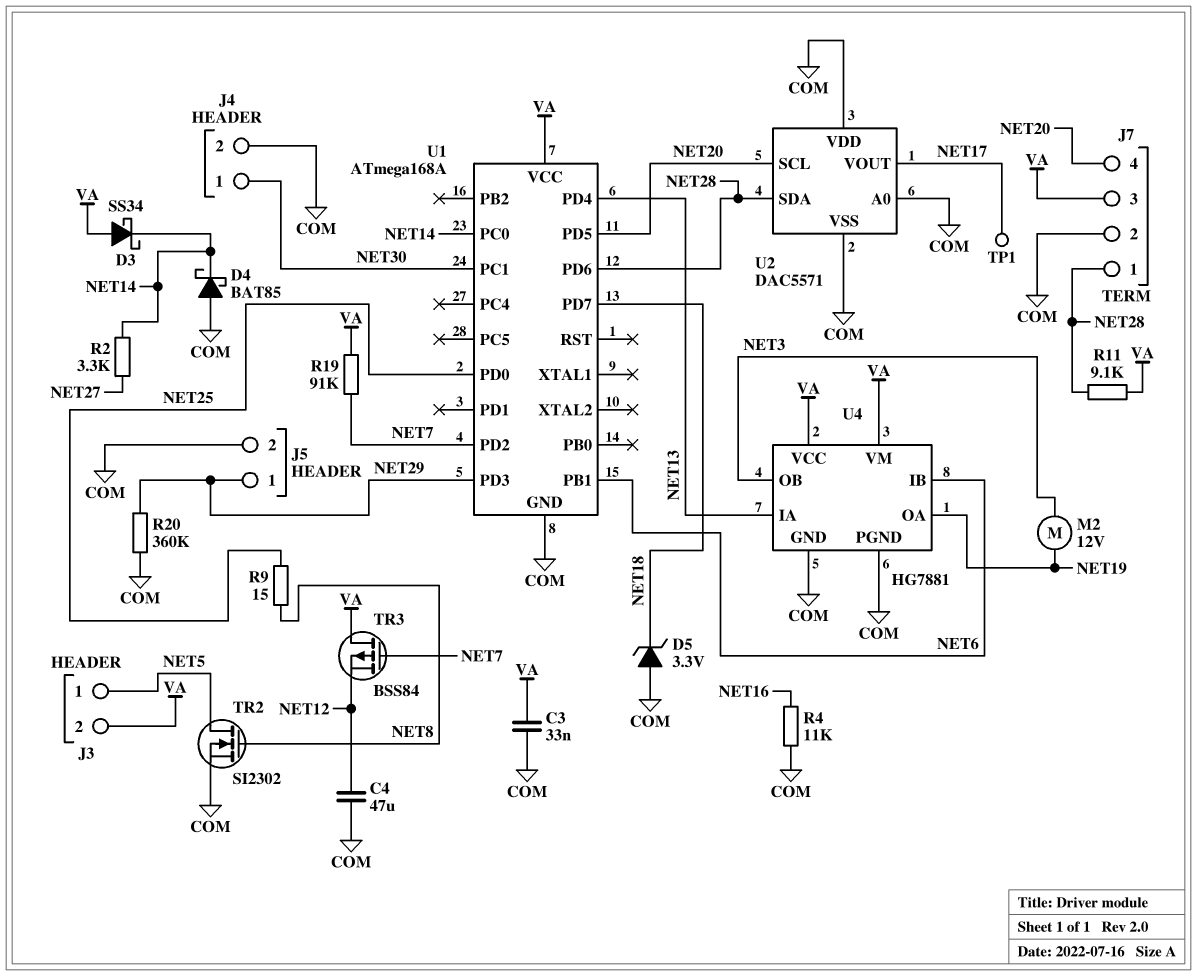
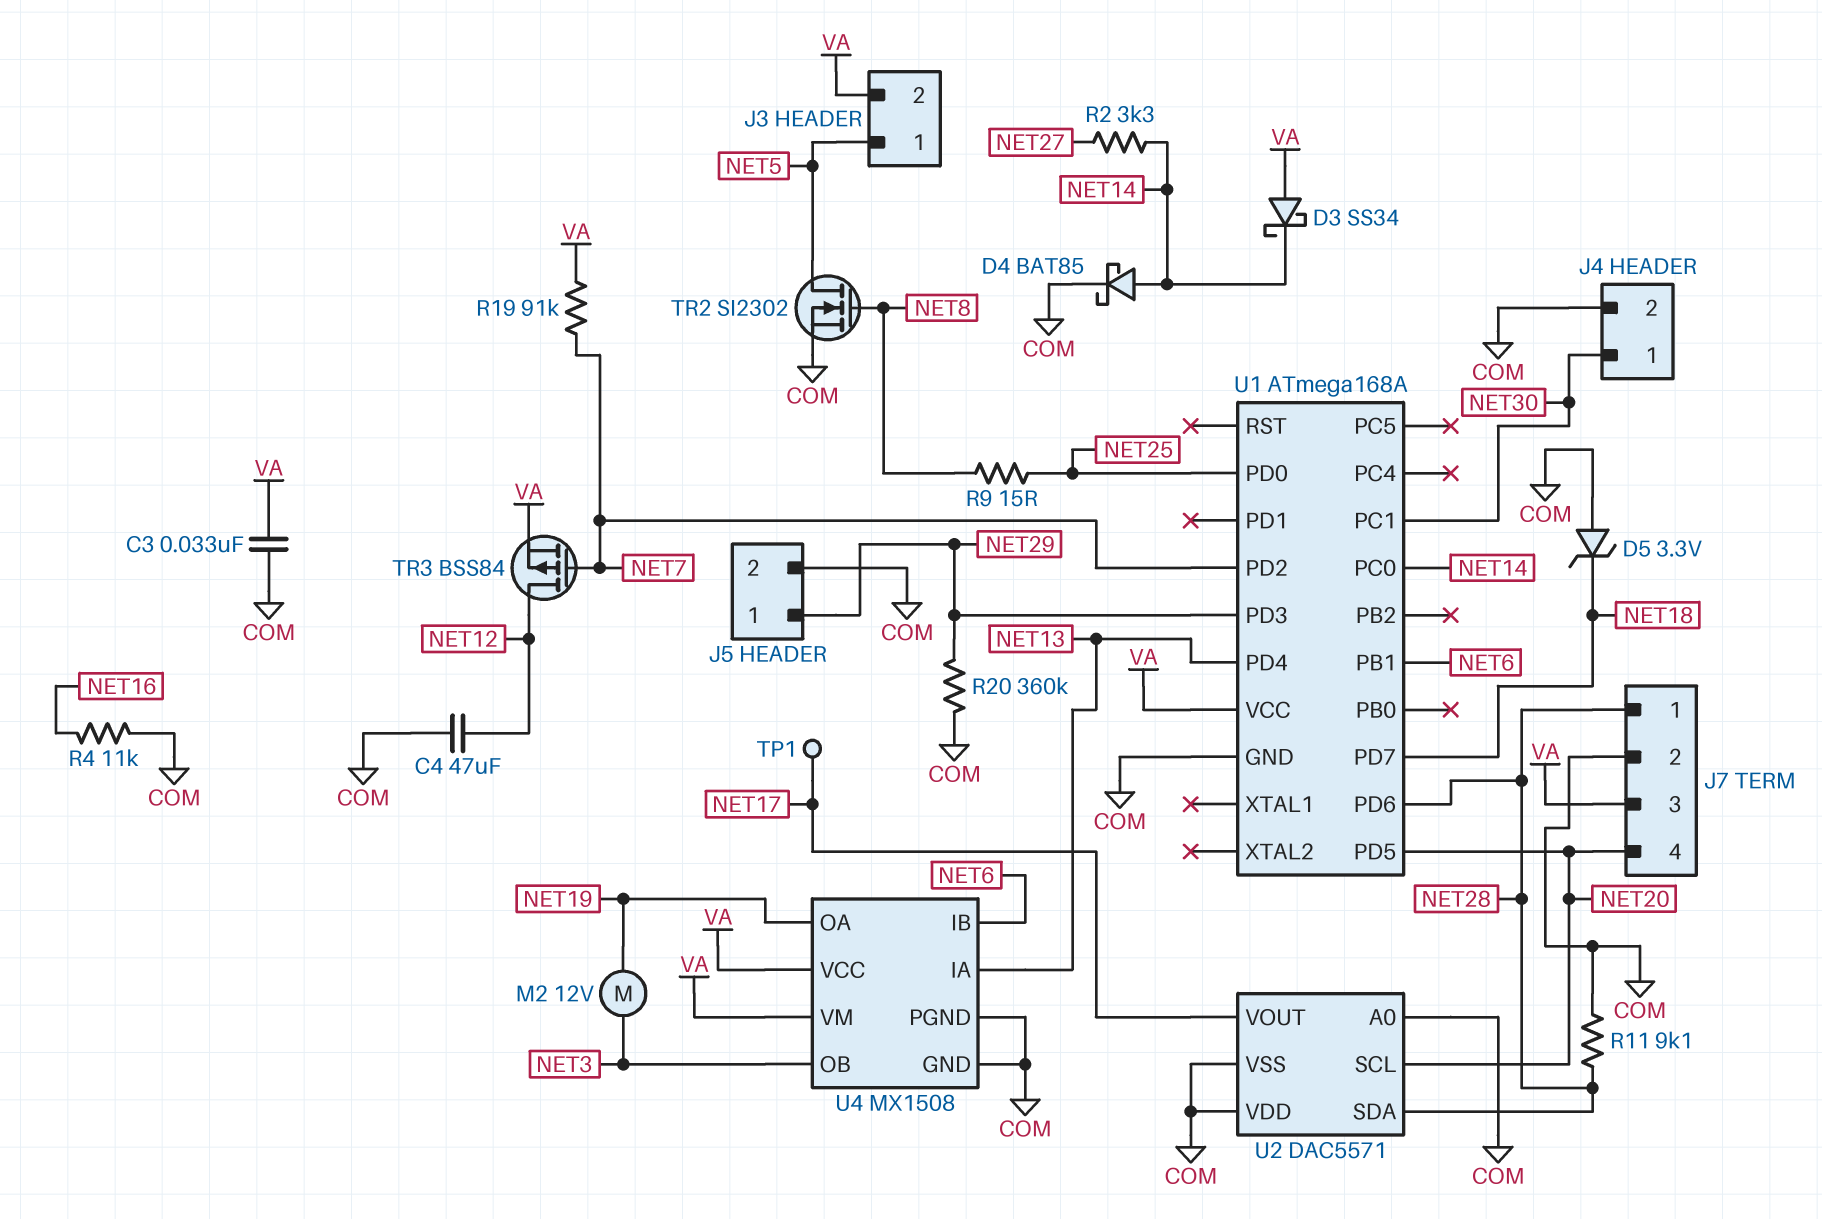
D4: schottky BAT85 (A COM, K NET14) -> schottky BAT85 (A NET14, K COM)
R11: 9.1k (NET28, VA) -> 9.1k (COM, NET28)
TR3: PMOS BSS84 (G NET7, D VA, S NET12) -> PMOS BSS84 (G NET7, D NET12, S VA)
U4: HG7881 -> MX1508

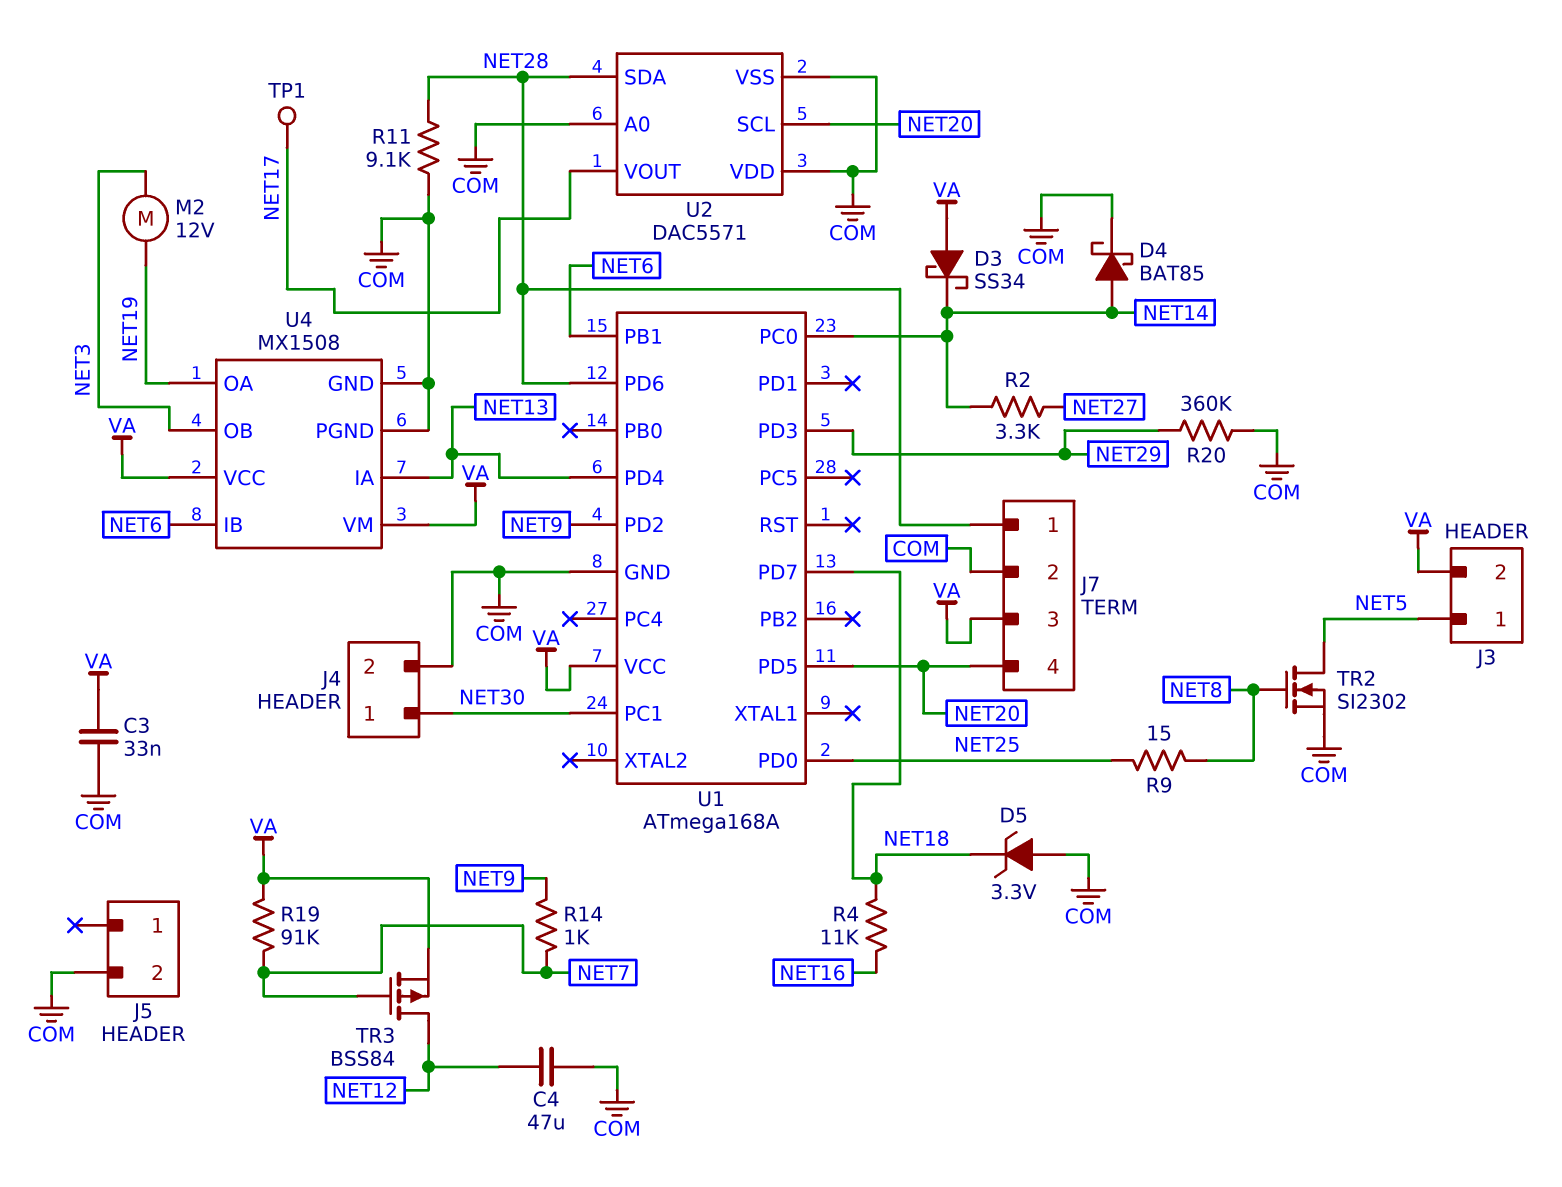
J5 pin 1: NET29 -> none
R4: 11k (COM, NET16) -> 11k (NET16, NET18)
R14: none -> 1k (NET7, NET9)
U1 pin PD2: NET7 -> NET9

